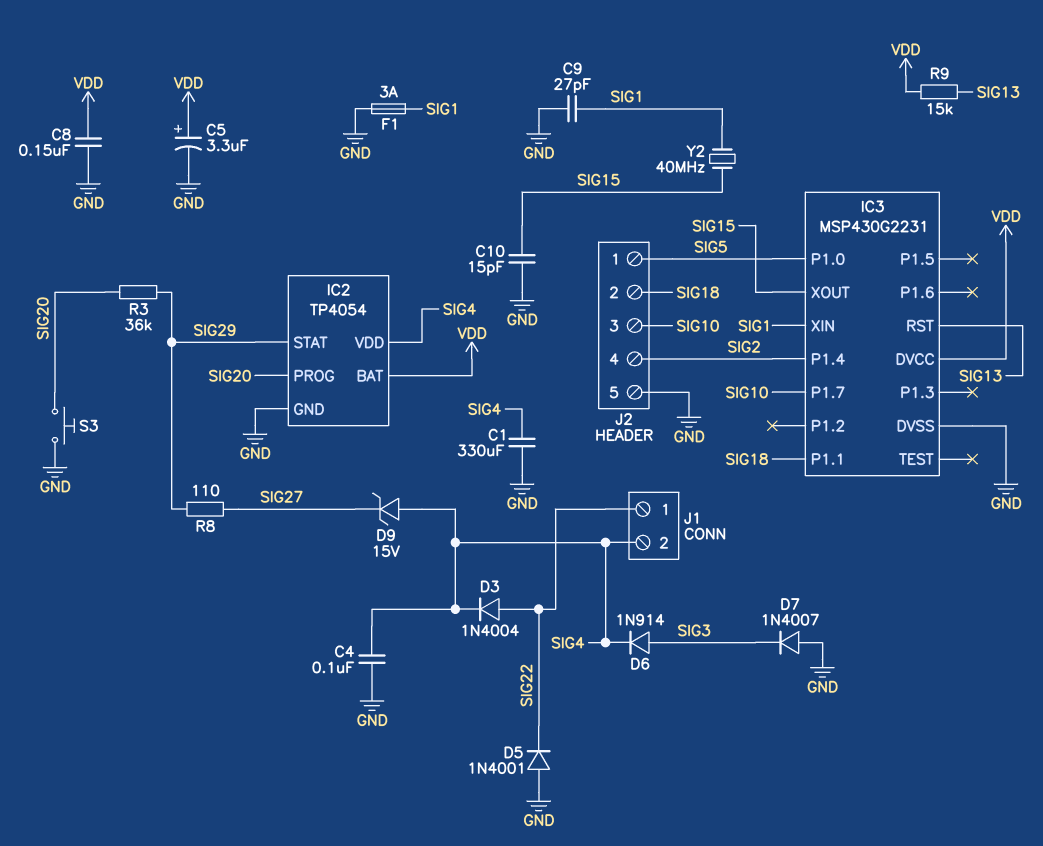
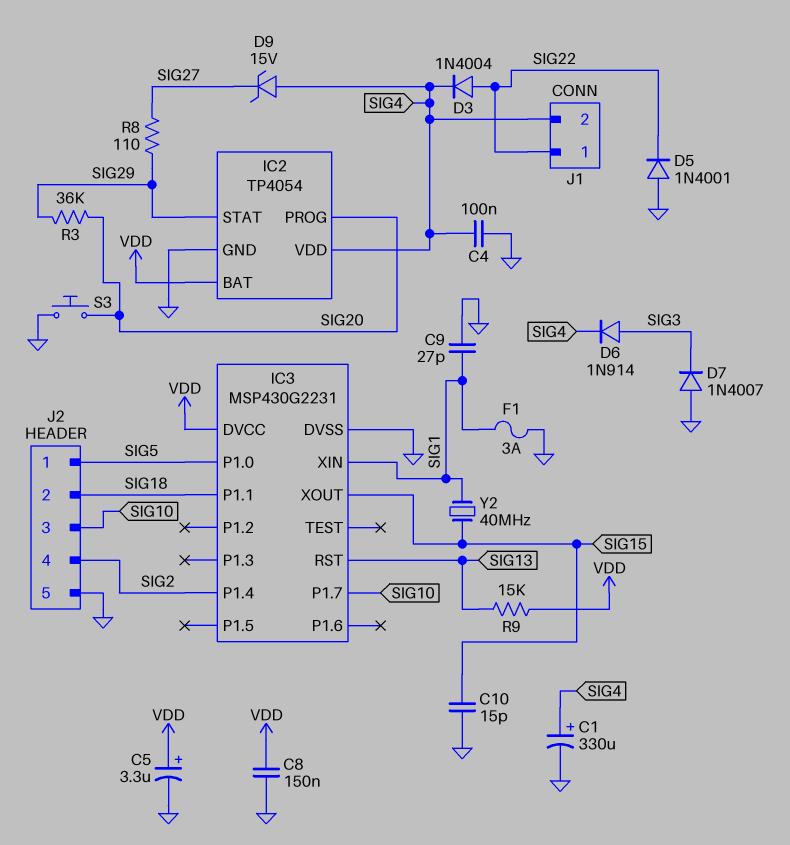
C1: 330uF (GND, SIG4) -> 330uF (plus SIG4, minus GND)

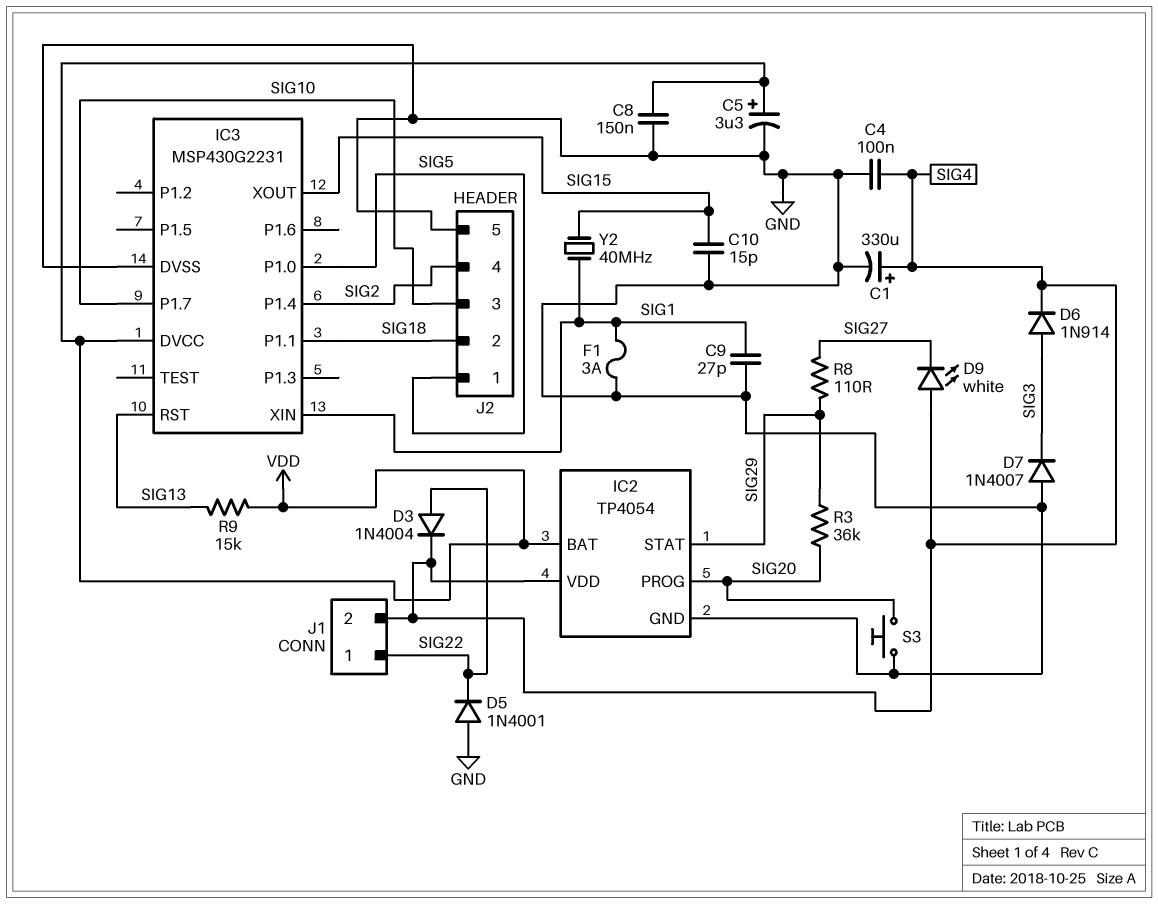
D9: zener 15V (A SIG4, K SIG27) -> LED white (A SIG4, K SIG27)

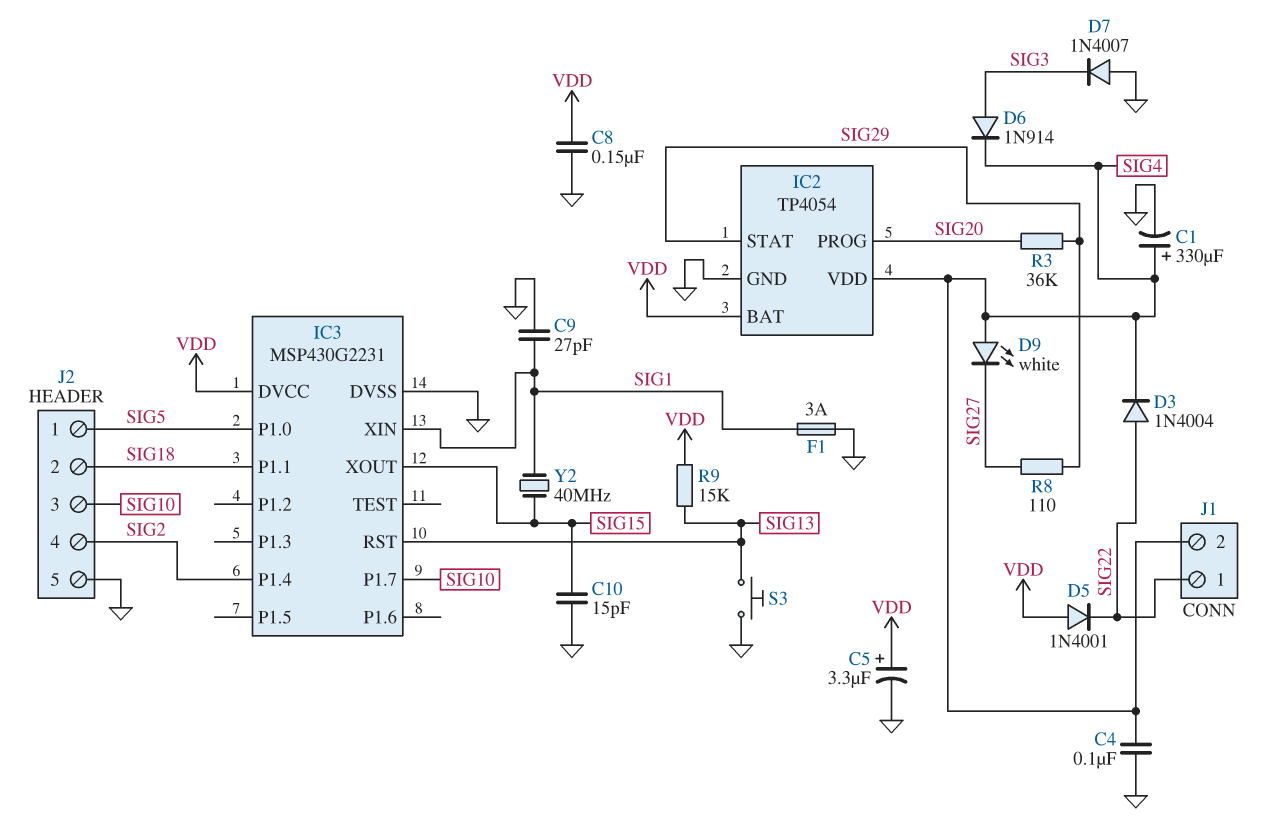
D5: diode 1N4001 (A GND, K SIG22) -> diode 1N4001 (A VDD, K SIG22)
S3: button (GND, SIG20) -> button (GND, SIG13)

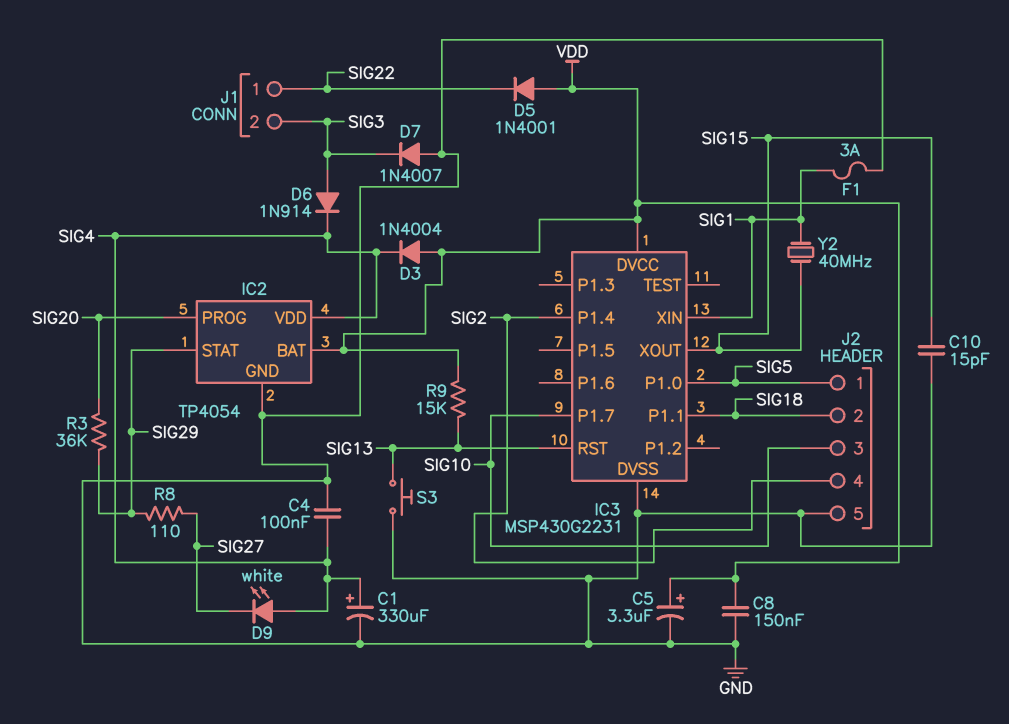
C9: 27pF (GND, SIG1) -> none
D3: diode 1N4004 (A SIG22, K SIG4) -> diode 1N4004 (A VDD, K SIG4)
J1 pin 2: SIG4 -> SIG3

